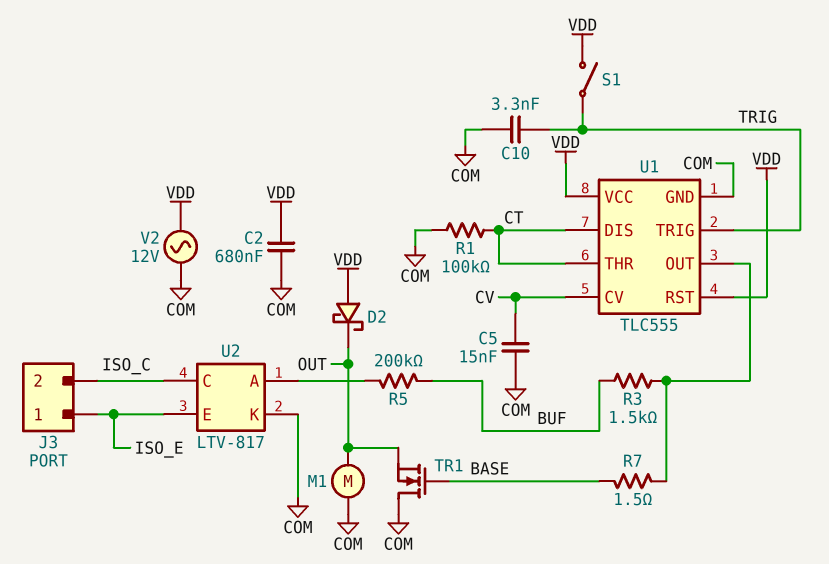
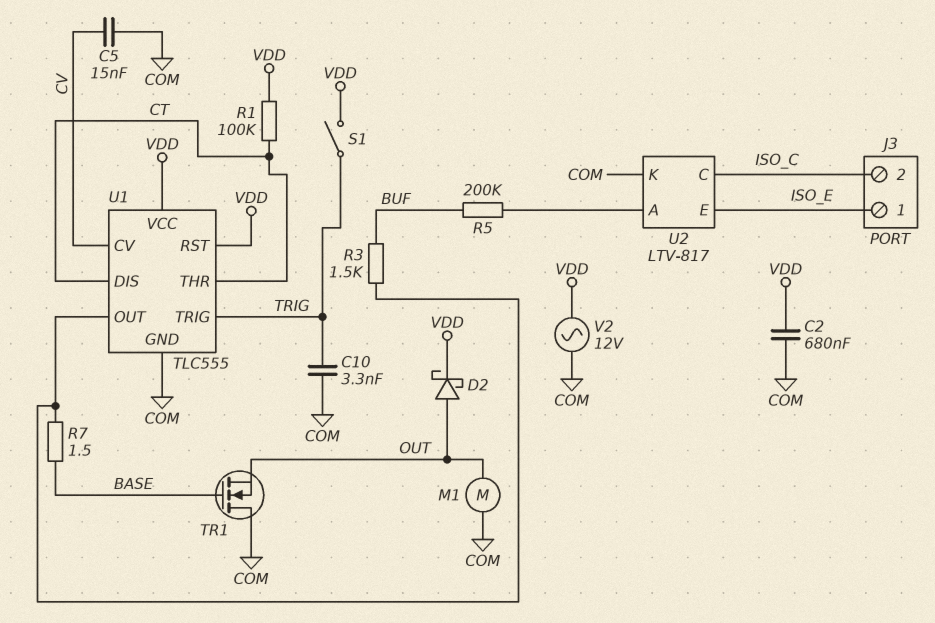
D2: schottky (A VDD, K OUT) -> schottky (A OUT, K VDD)
R1: 100k (COM, CT) -> 100k (CT, VDD)

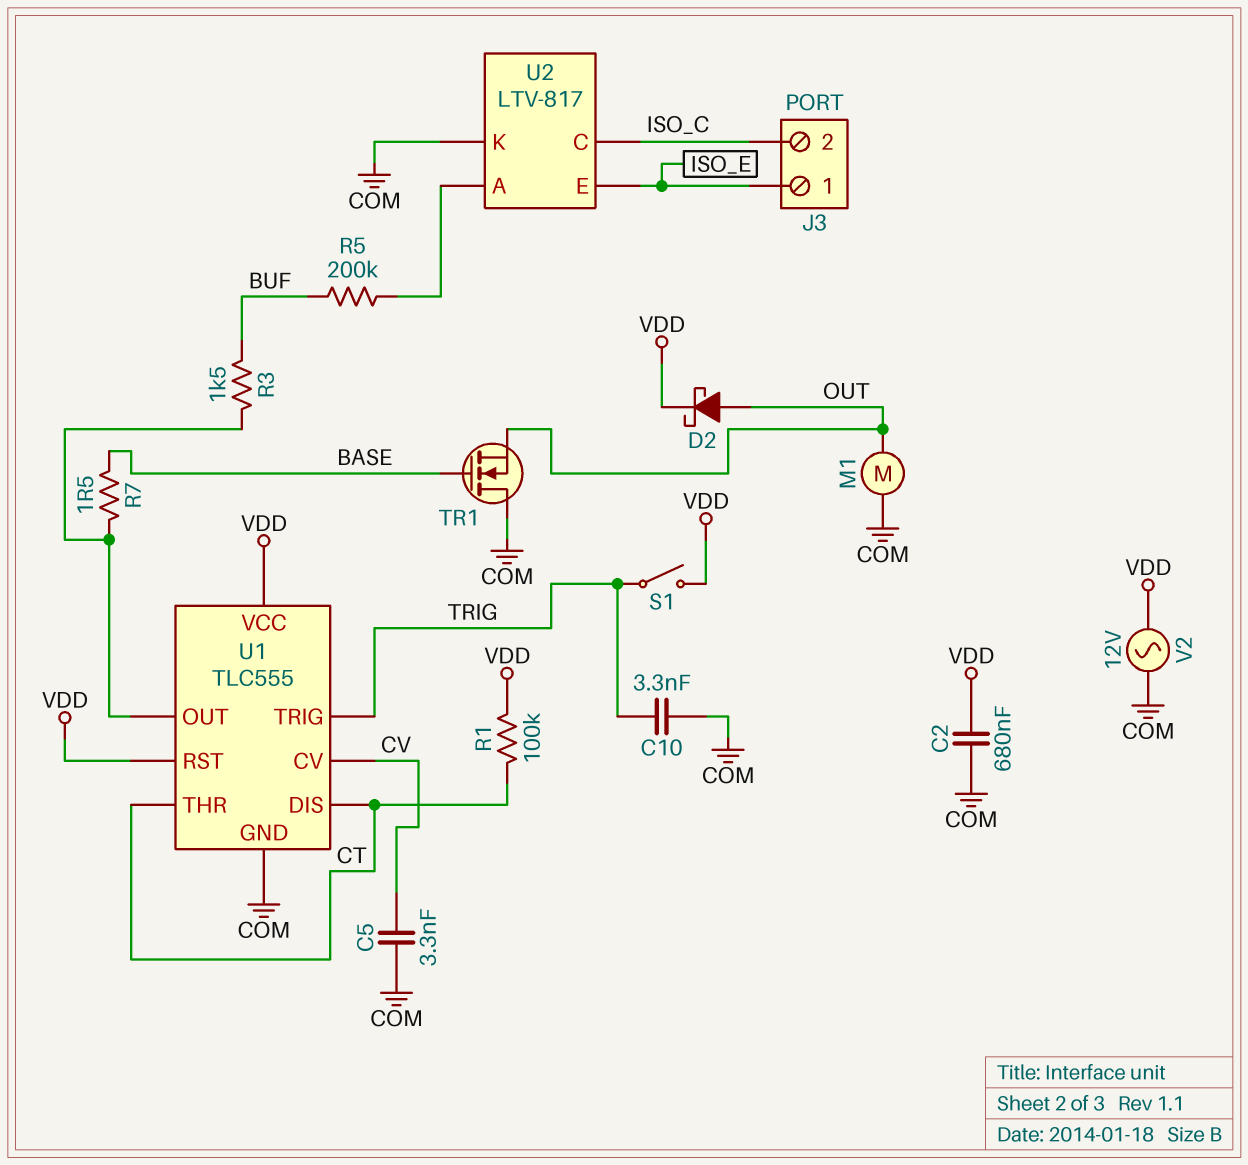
C5: 15nF (COM, CV) -> 3.3nF (COM, CV)

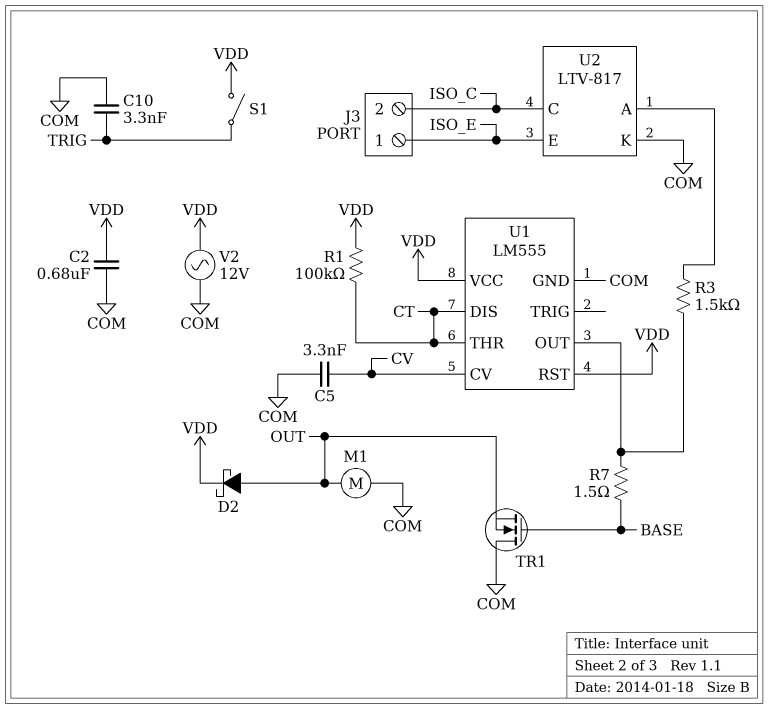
R3: 1.5k (BUF, U1/OUT) -> 1.5k (U1/OUT, U2/A)
R5: 200k (BUF, U2/A) -> none
U1: TLC555 -> LM555
U1 pin TRIG: TRIG -> none

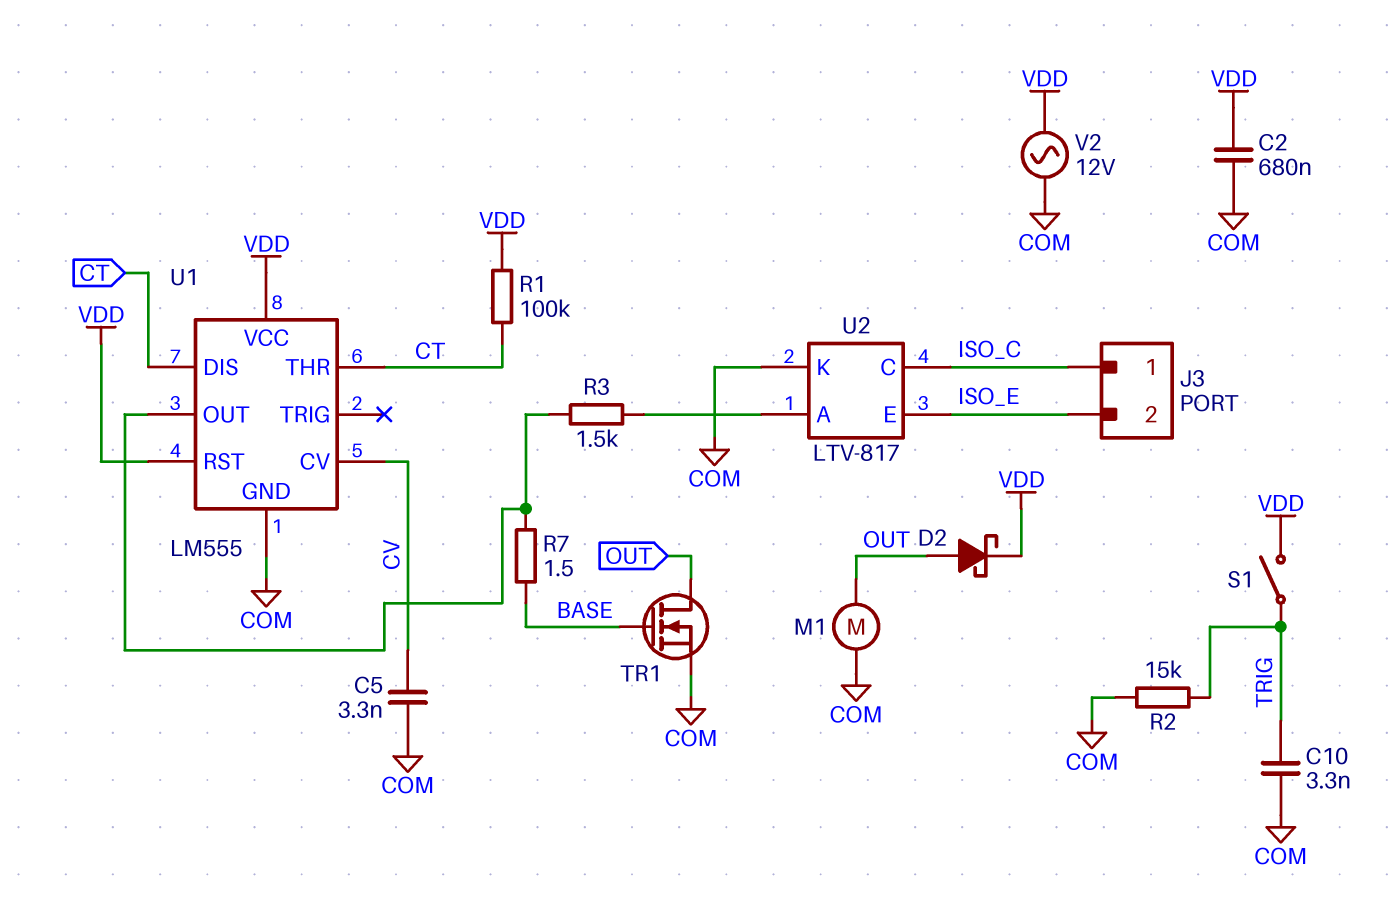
J3 pin 1: ISO_E -> ISO_C
J3 pin 2: ISO_C -> ISO_E
R2: none -> 15k (COM, TRIG)
TR1: NMOS (G BASE, D COM, S OUT) -> NMOS (G BASE, D OUT, S COM)

